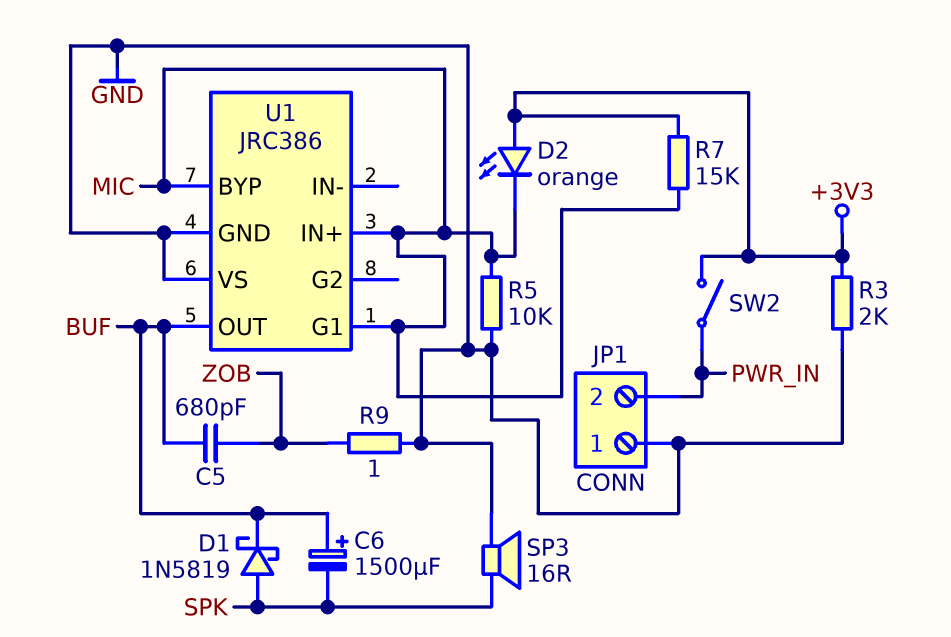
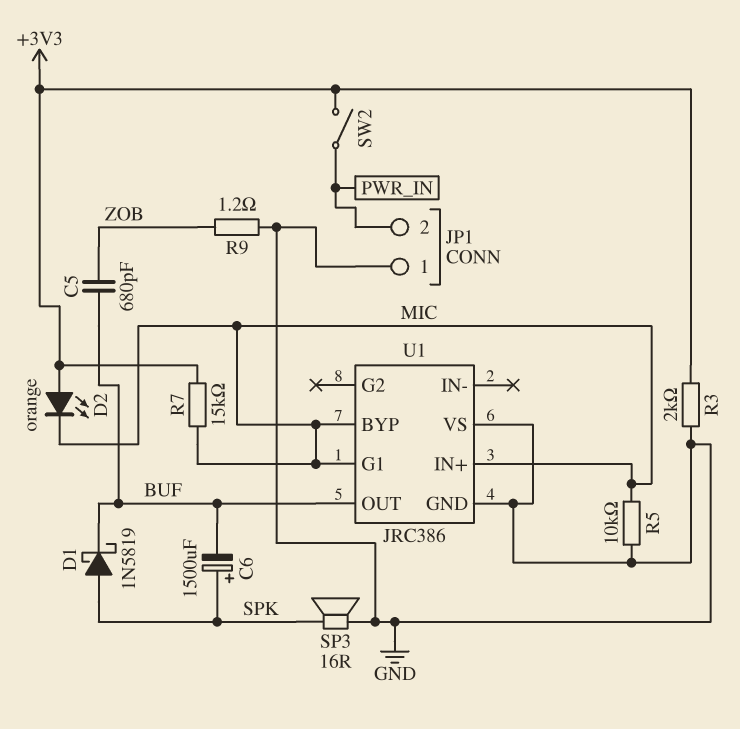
C6: 1500uF (plus BUF, minus SPK) -> 1500uF (plus SPK, minus BUF)
R9: 1 (GND, ZOB) -> 1.2 (GND, ZOB)

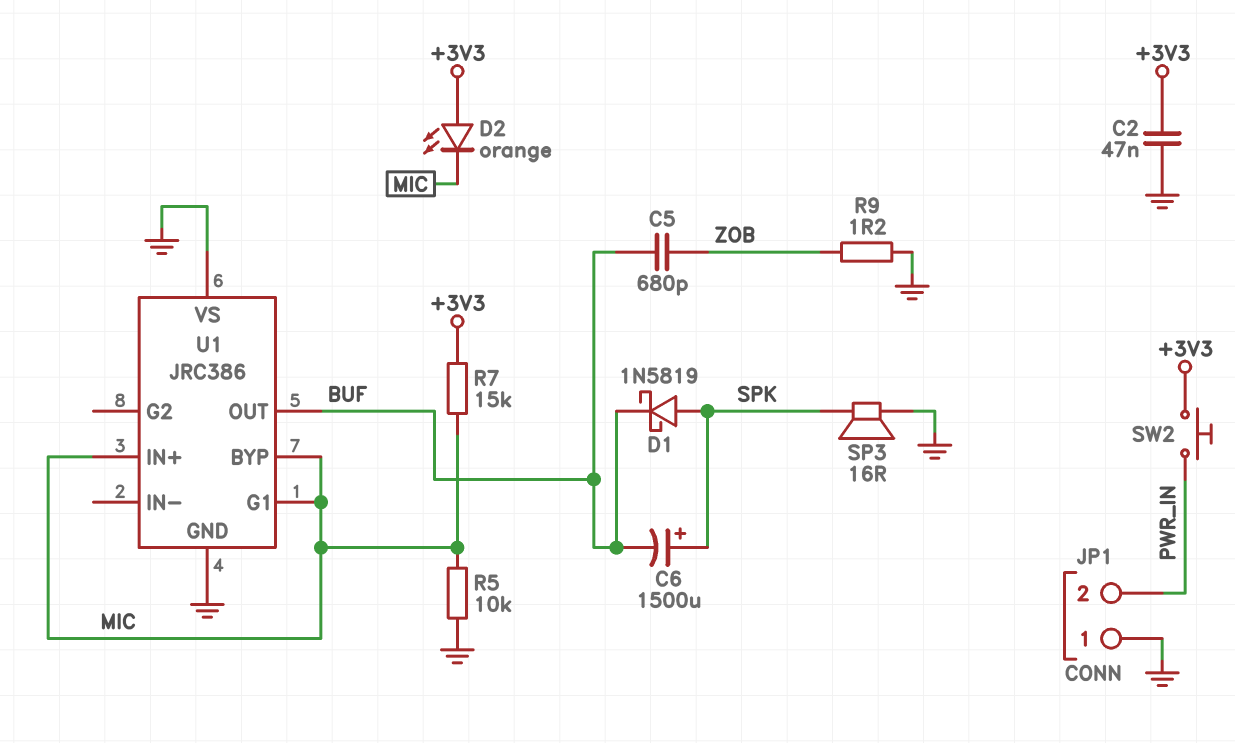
C2: none -> 47nF (+3V3, GND)
R3: 2k (+3V3, GND) -> none
SW2: switch (+3V3, PWR_IN) -> button (+3V3, PWR_IN)

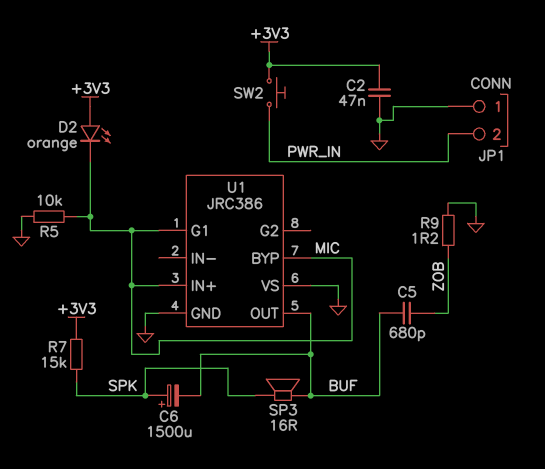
D1: schottky 1N5819 (A SPK, K BUF) -> none
R7: 15k (+3V3, MIC) -> 15k (+3V3, SPK)
SP3: speaker 16R (GND, SPK) -> speaker 16R (BUF, SPK)

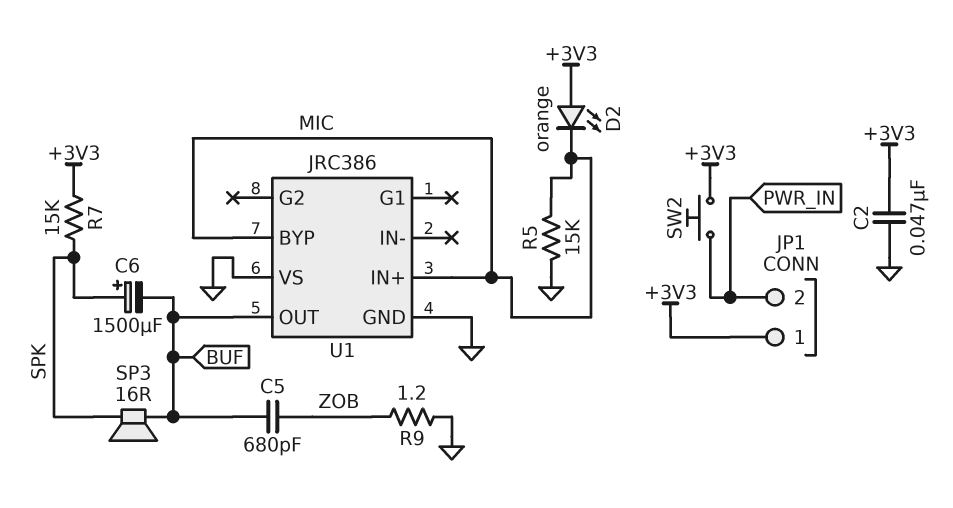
JP1 pin 1: GND -> +3V3
R5: 10k (GND, MIC) -> 15k (GND, MIC)
U1 pin G1: MIC -> none

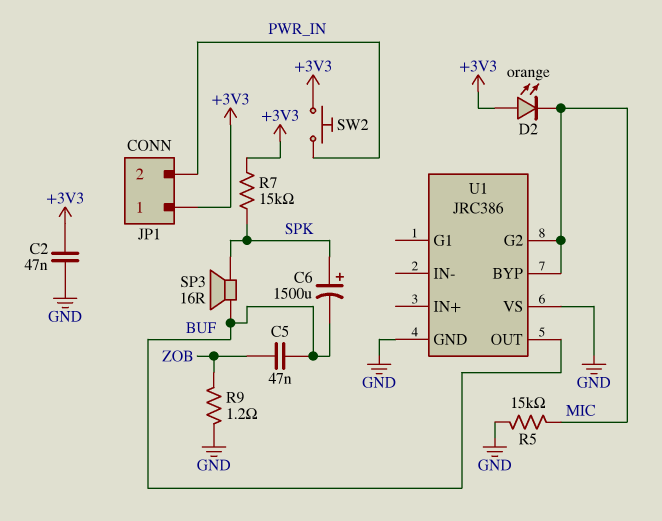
C5: 680pF (BUF, ZOB) -> 47nF (BUF, ZOB)
U1 pin G2: none -> MIC
U1 pin IN+: MIC -> none

